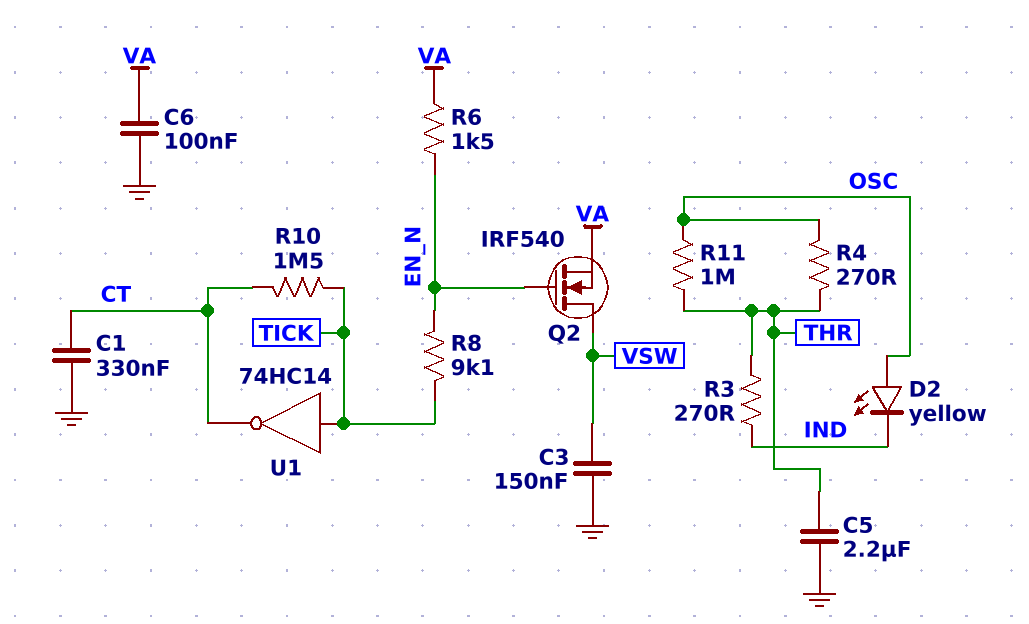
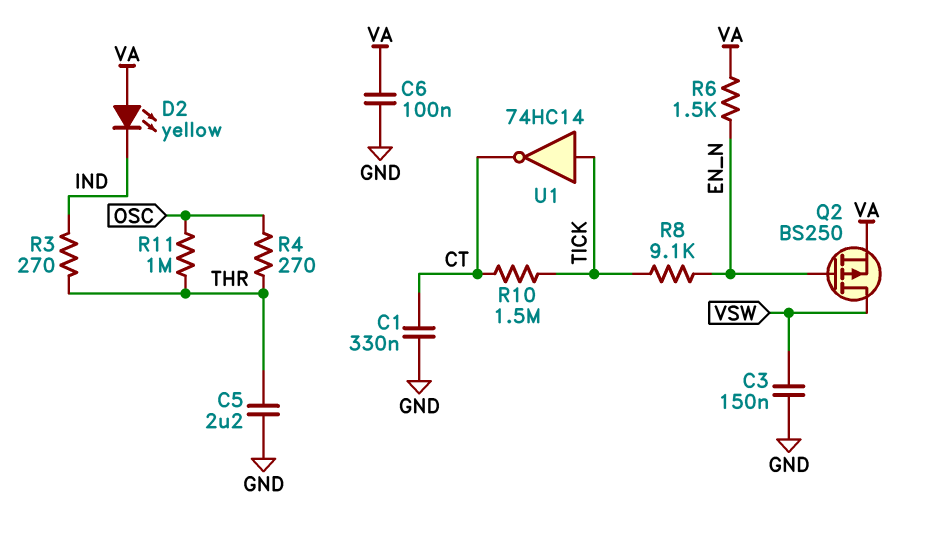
D2: LED yellow (A OSC, K IND) -> LED yellow (A VA, K IND)
Q2: NMOS IRF540 (G EN_N, D VSW, S VA) -> PMOS BS250 (G EN_N, D VSW, S VA)

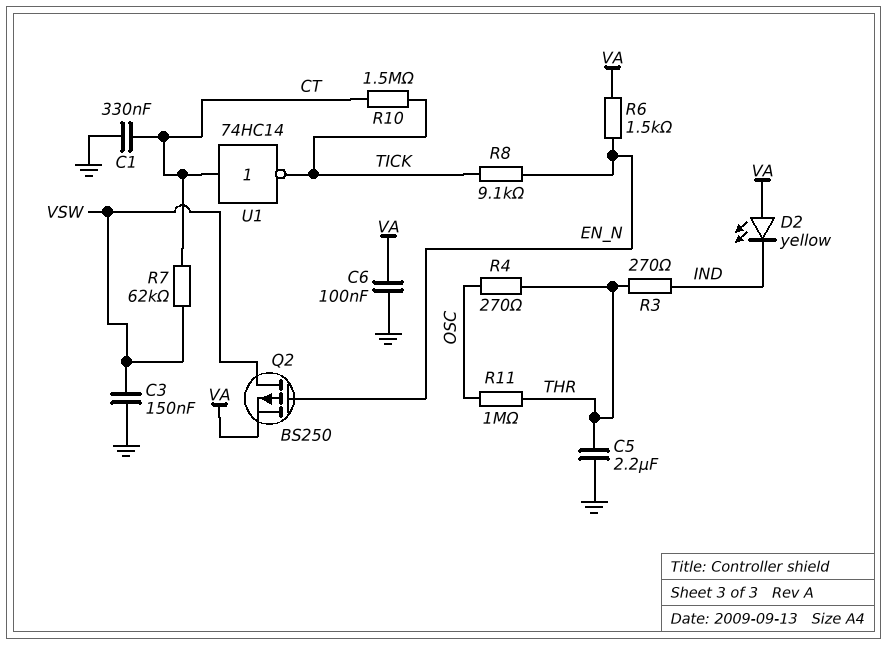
R7: none -> 62k (CT, VSW)
U1: NOT 74HC14 (in TICK, out CT) -> NOT 74HC14 (in CT, out TICK)

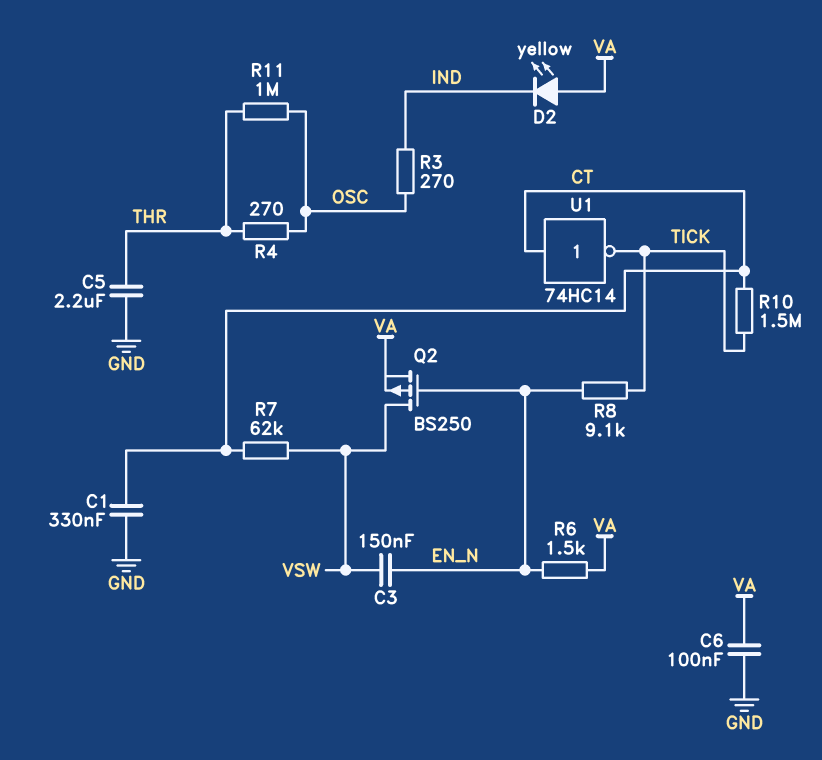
C3: 150nF (GND, VSW) -> 150nF (EN_N, VSW)
R3: 270 (IND, THR) -> 270 (IND, OSC)

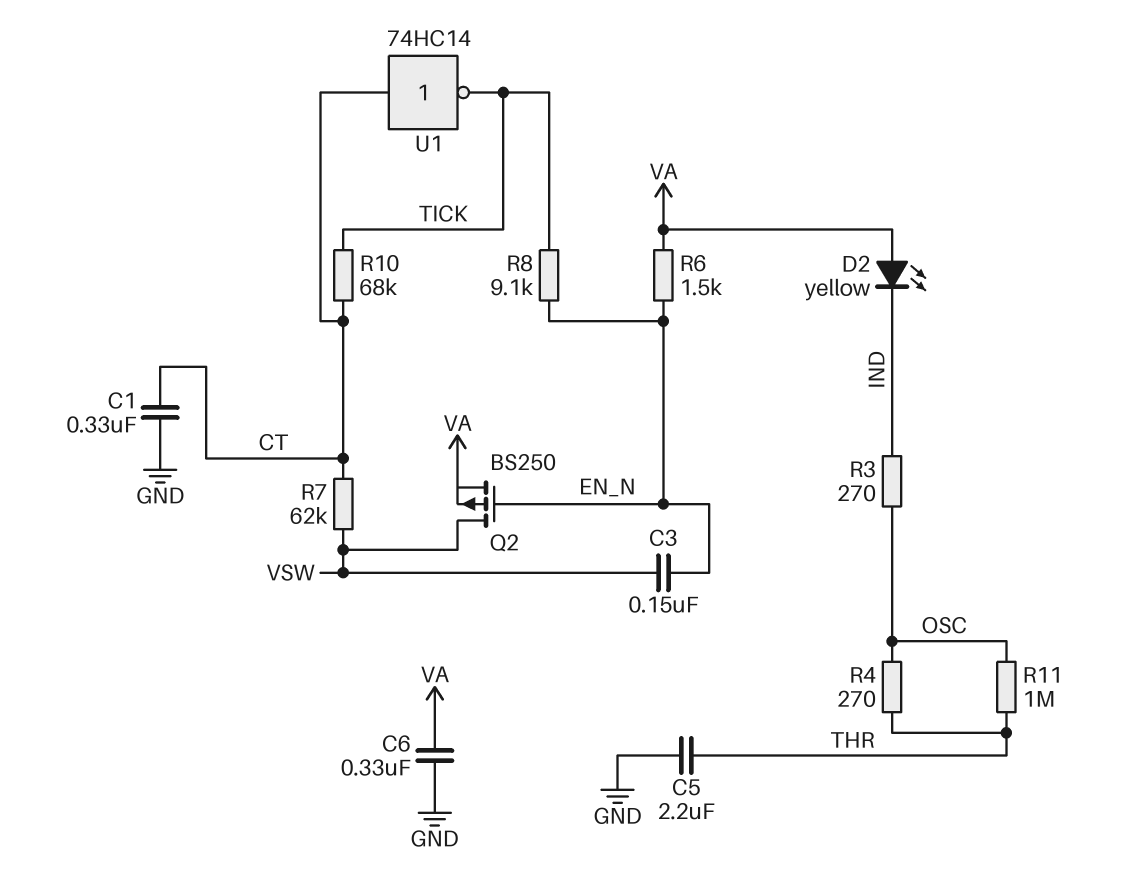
C6: 100nF (GND, VA) -> 330nF (GND, VA)
R10: 1.5M (CT, TICK) -> 68k (CT, TICK)

